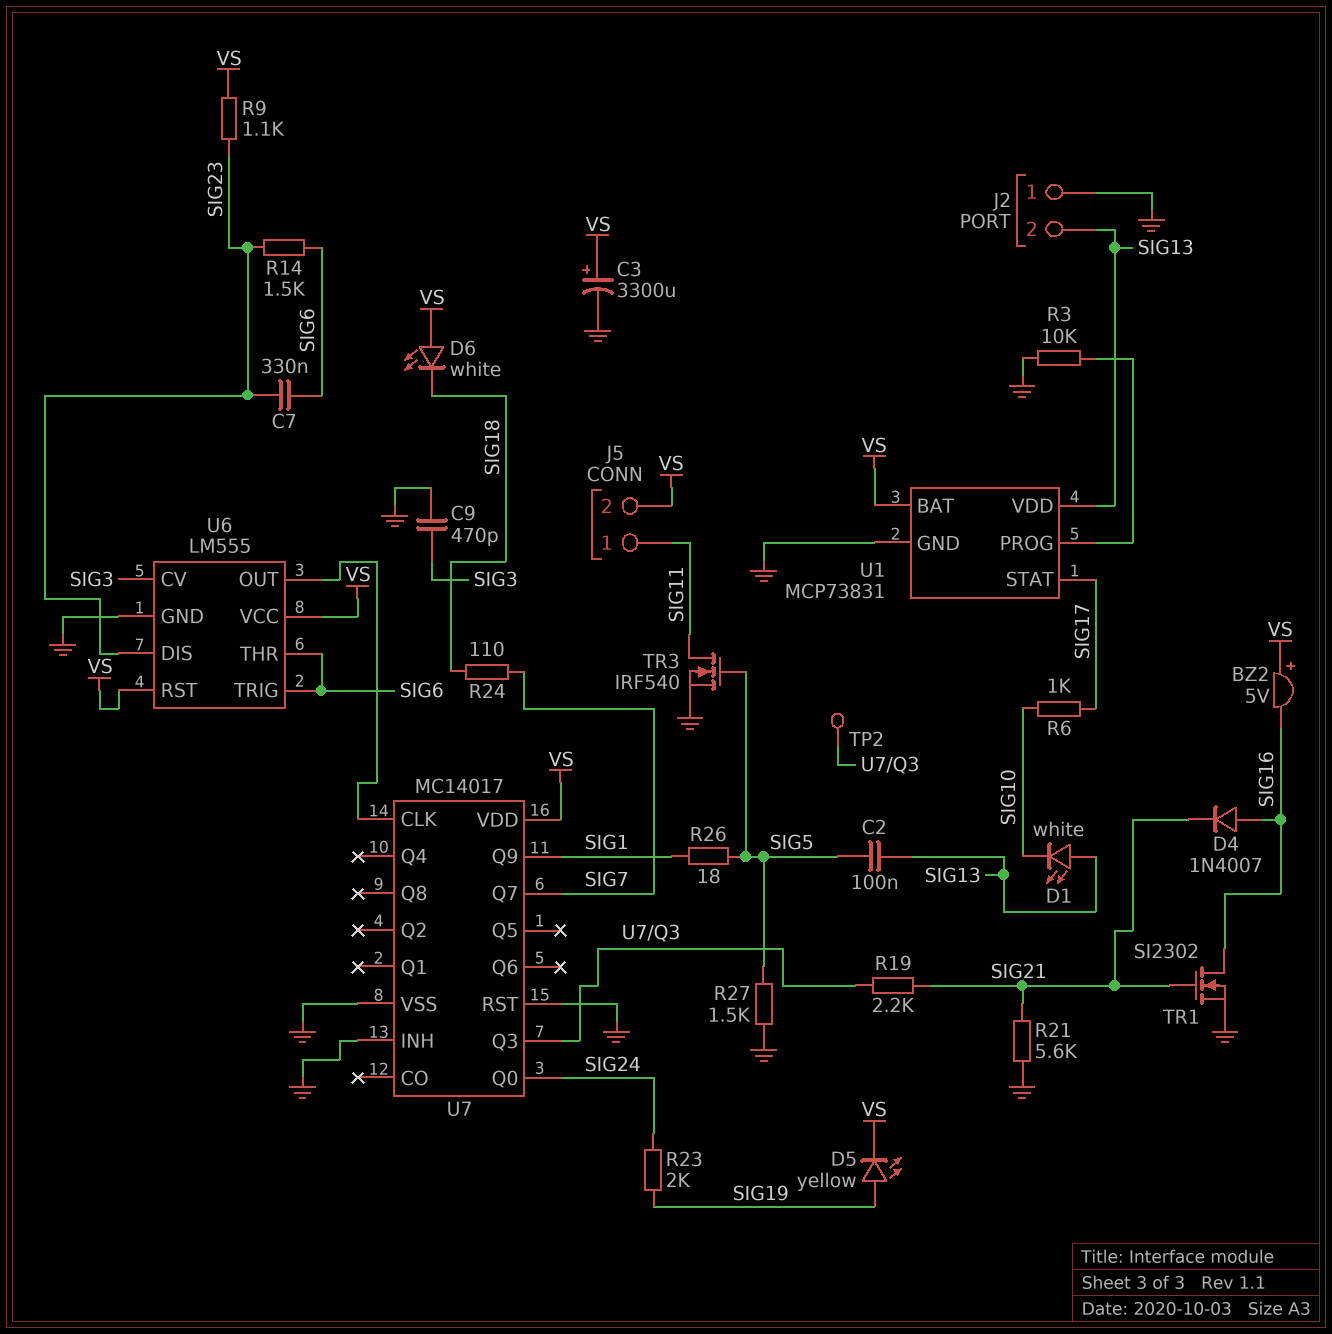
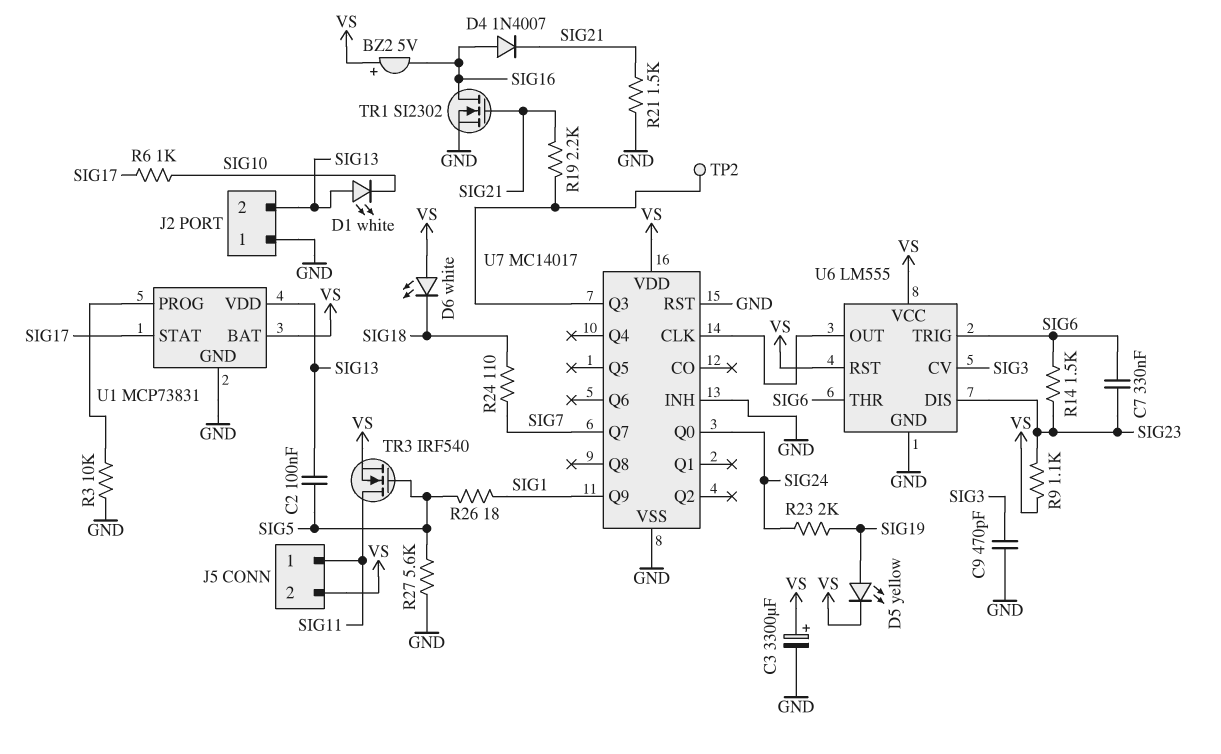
R21: 5.6k (GND, SIG21) -> 1.5k (GND, SIG21)
R27: 1.5k (GND, SIG5) -> 5.6k (GND, SIG5)
TR3: NMOS IRF540 (G SIG5, D SIG11, S GND) -> NMOS IRF540 (G SIG5, D SIG11, S VS)

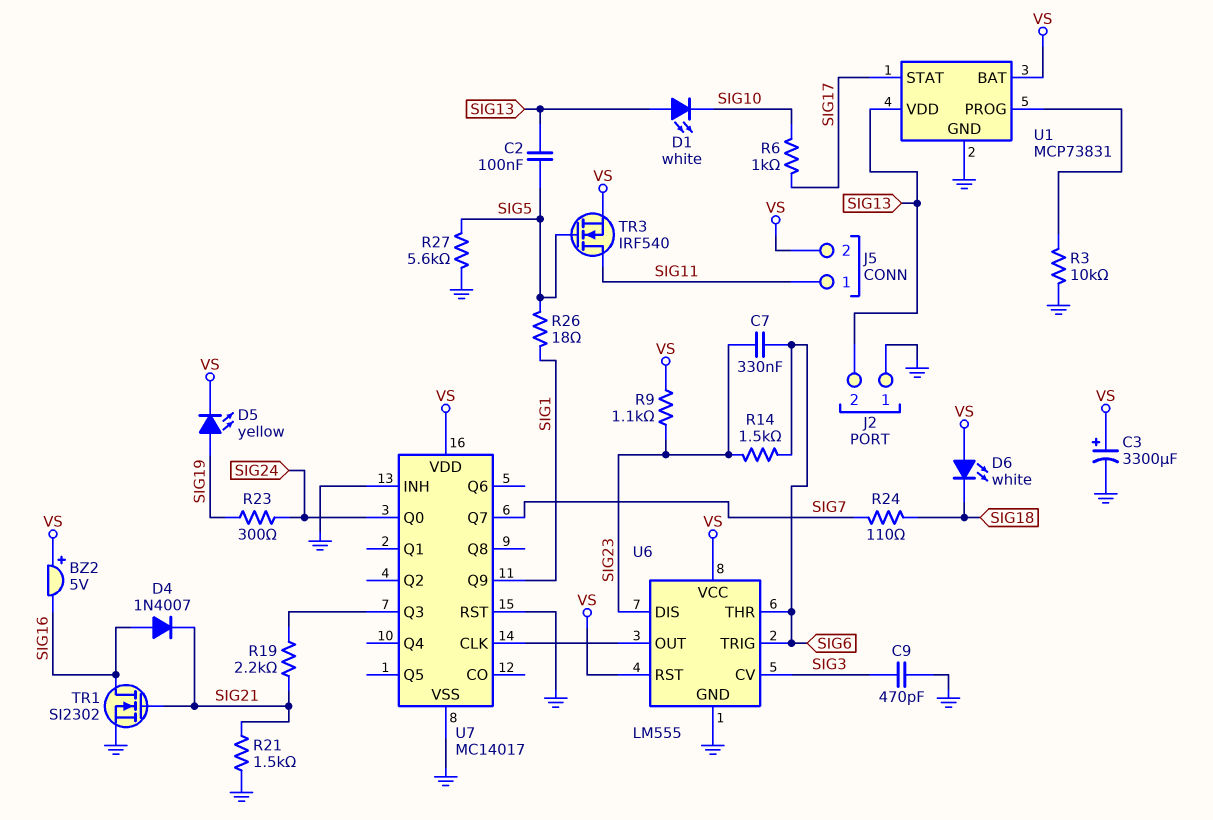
R23: 2k (SIG19, SIG24) -> 300 (SIG19, SIG24)
TP2: test point (U7/Q3) -> none

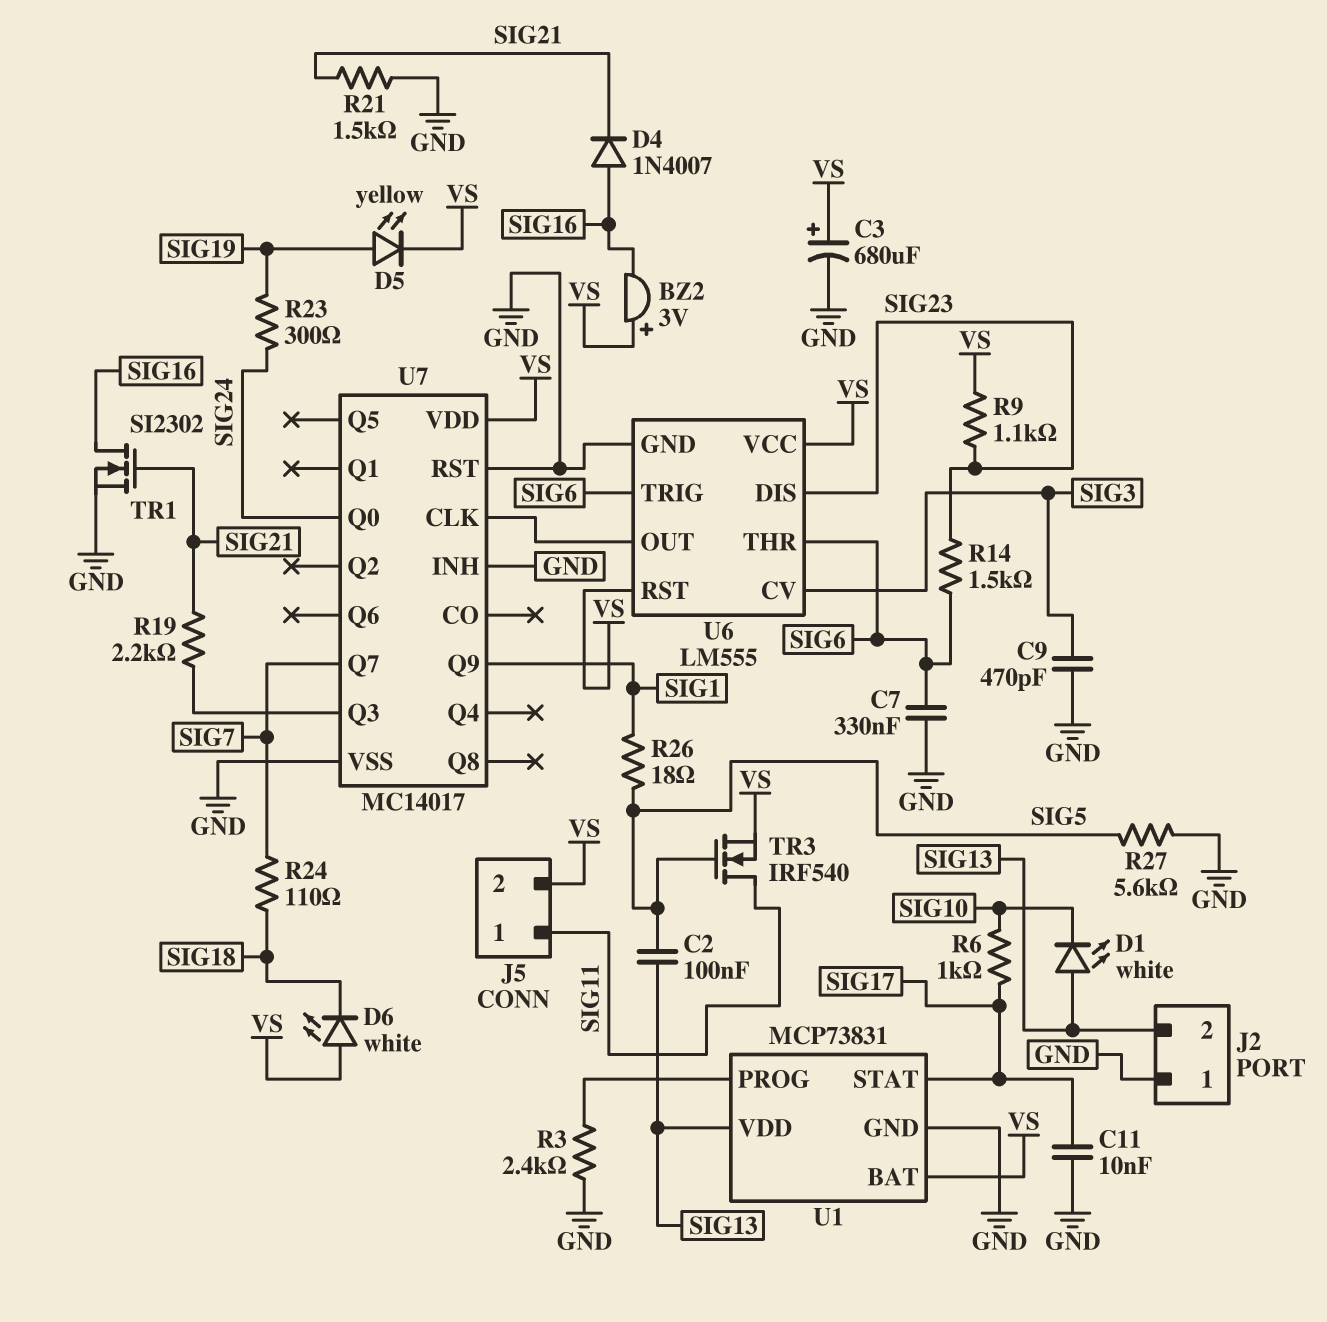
BZ2: buzzer 5V (plus VS, minus SIG16) -> buzzer 3V (plus VS, minus SIG16)
C3: 3300uF (plus VS, minus GND) -> 680uF (plus VS, minus GND)
C7: 330nF (SIG6, SIG23) -> 330nF (GND, SIG6)
C11: none -> 10nF (GND, SIG17)
R3: 10k (GND, U1/PROG) -> 2.4k (GND, U1/PROG)

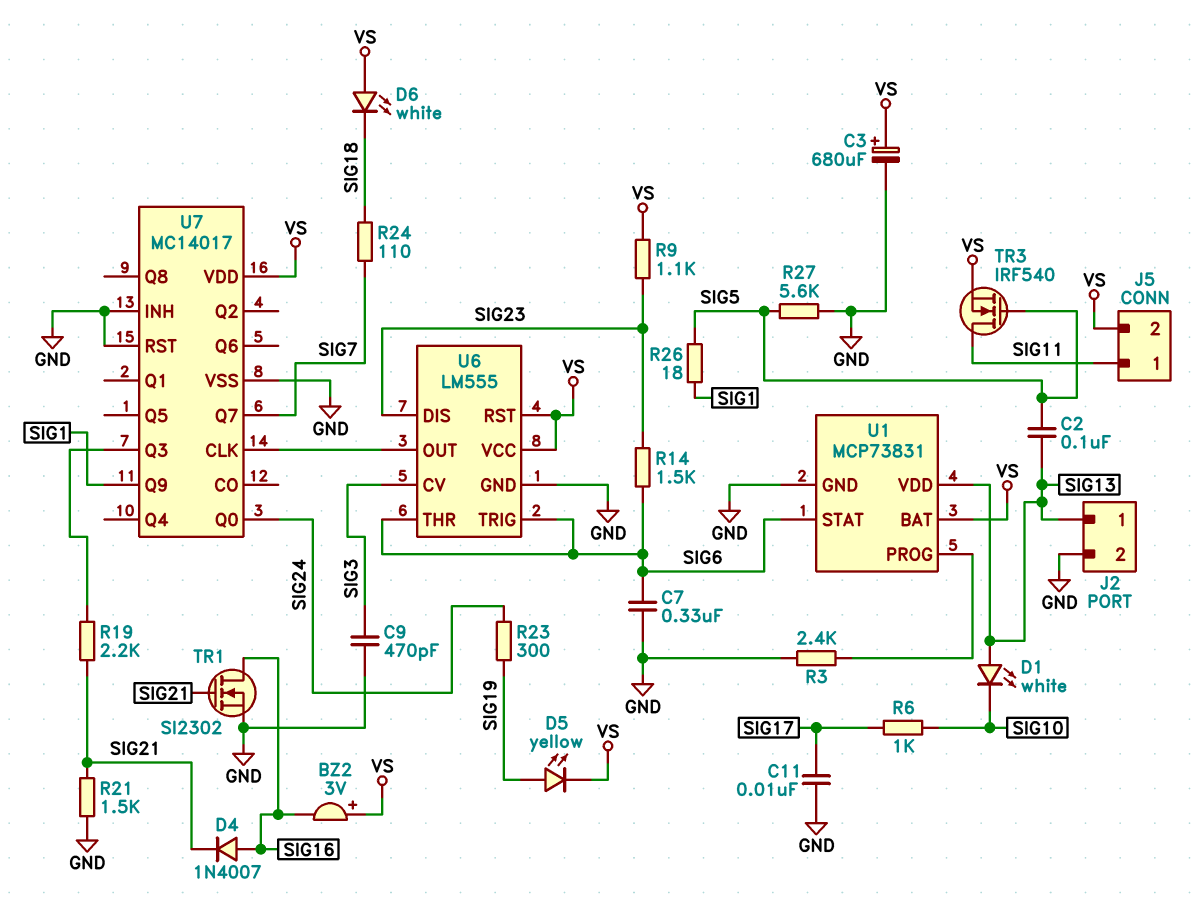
J2 pin 1: GND -> SIG13
J2 pin 2: SIG13 -> GND
U1 pin STAT: SIG17 -> SIG6

